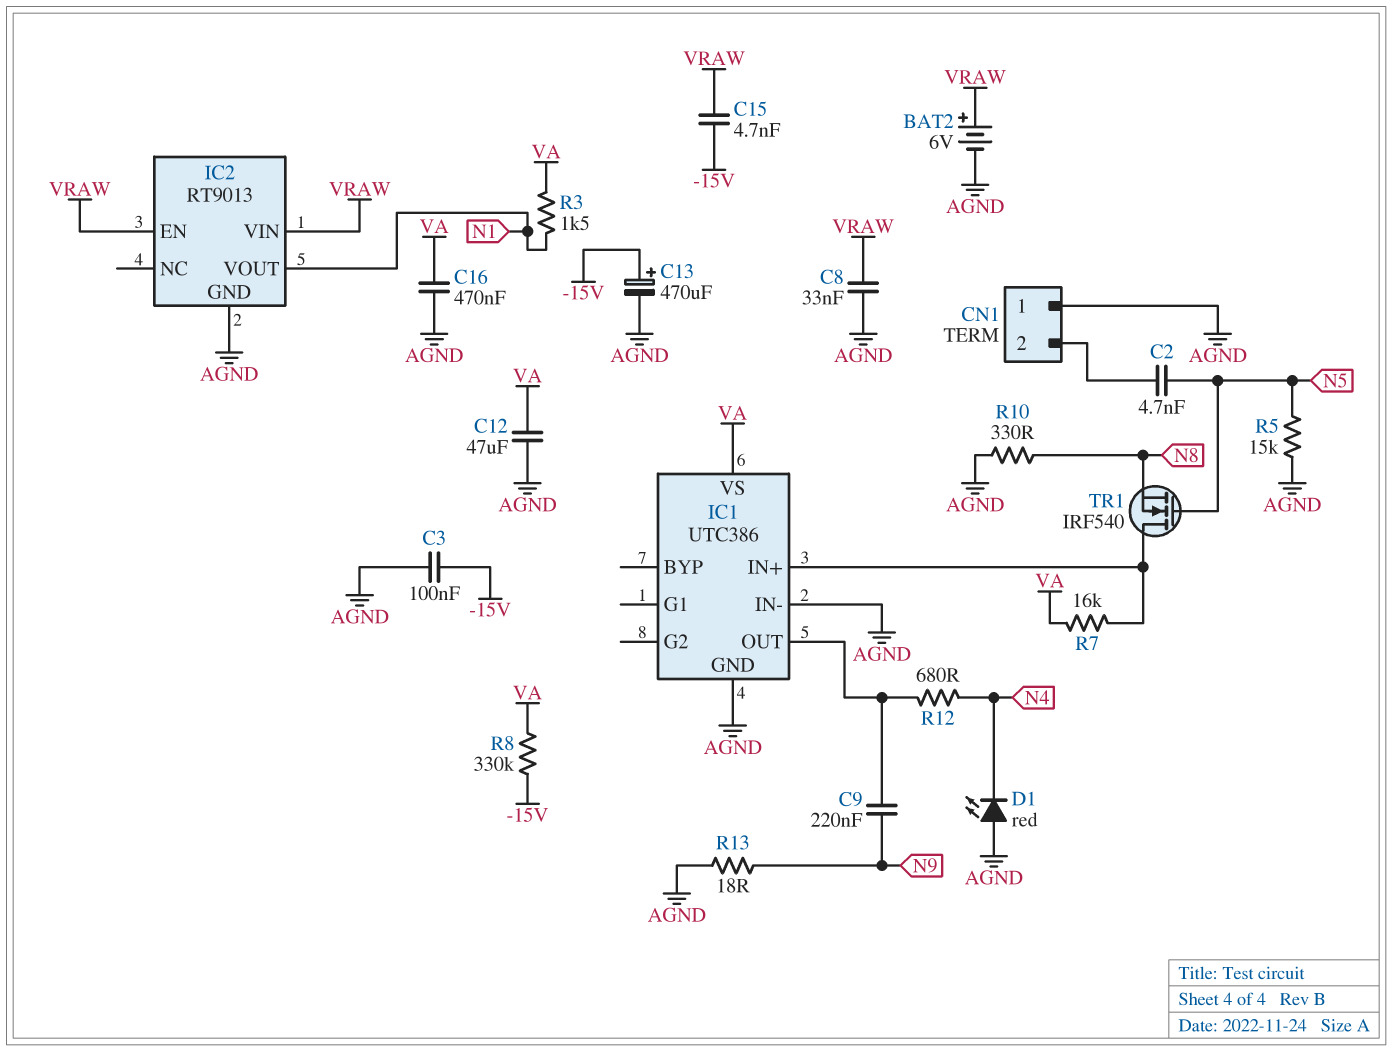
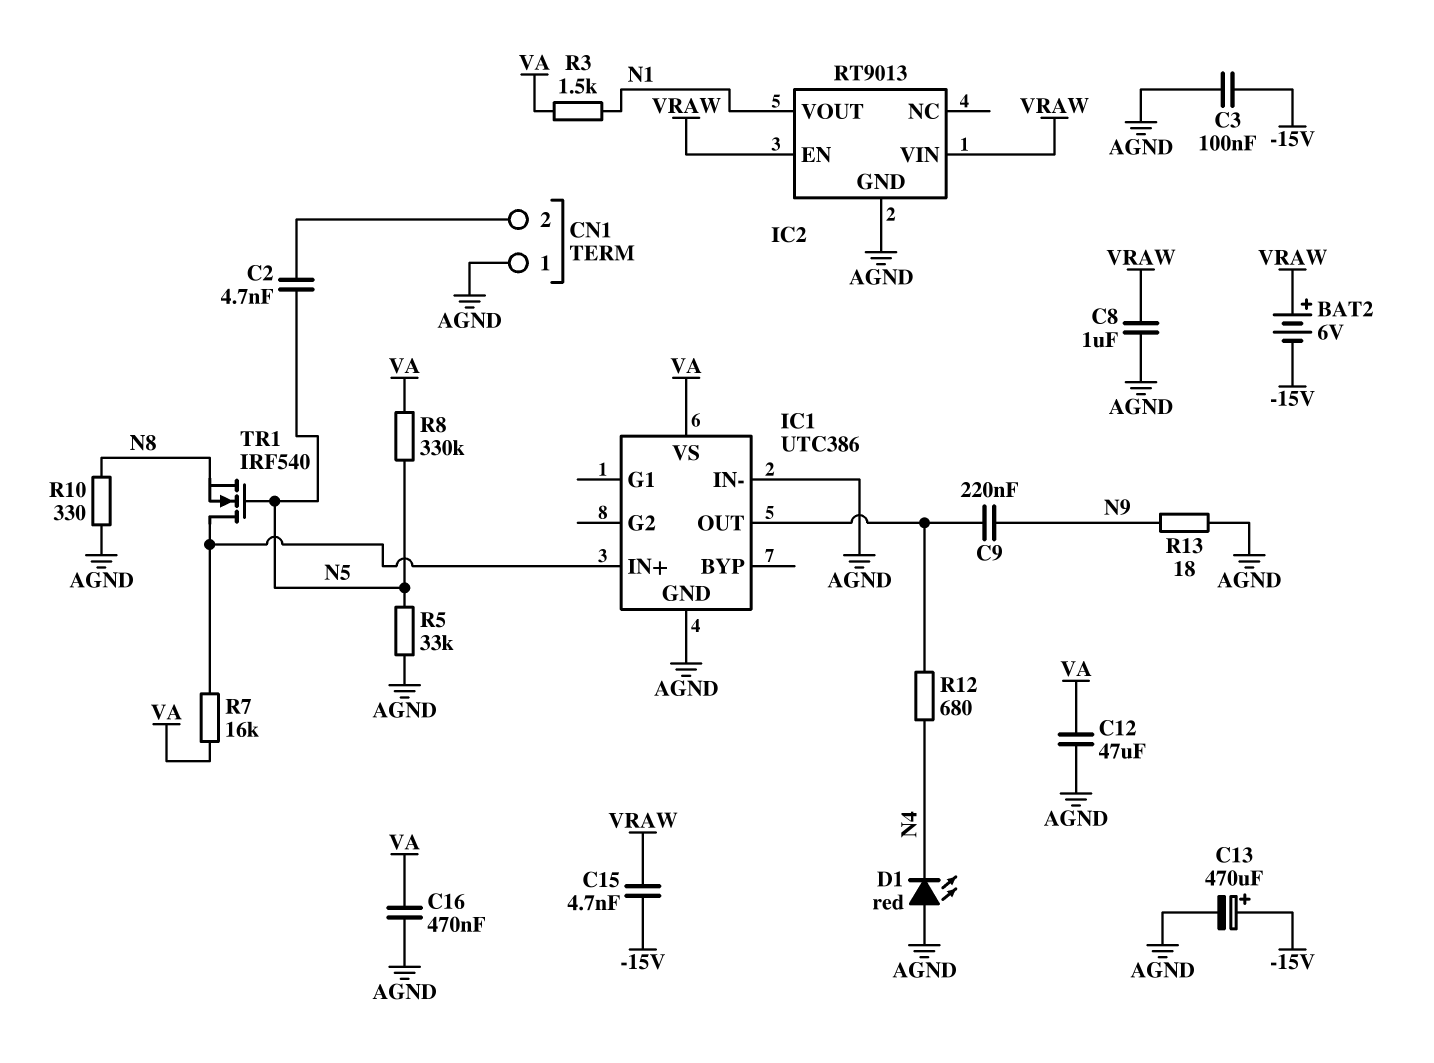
BAT2: 6V (plus VRAW, minus AGND) -> 6V (plus VRAW, minus -15V)
C8: 33nF (AGND, VRAW) -> 1uF (AGND, VRAW)
R5: 15k (AGND, N5) -> 33k (AGND, N5)
R8: 330k (-15V, VA) -> 330k (N5, VA)

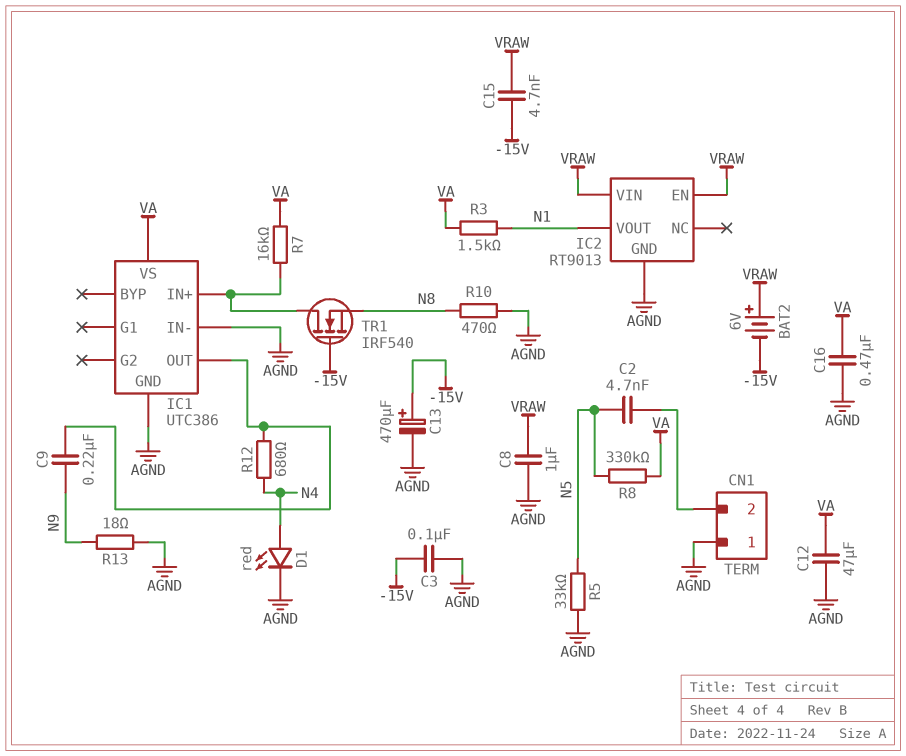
D1: LED red (A AGND, K N4) -> LED red (A N4, K AGND)
R10: 330 (AGND, N8) -> 470 (AGND, N8)
TR1: NMOS IRF540 (G N5, D IC1/IN+, S N8) -> NMOS IRF540 (G -15V, D IC1/IN+, S N8)

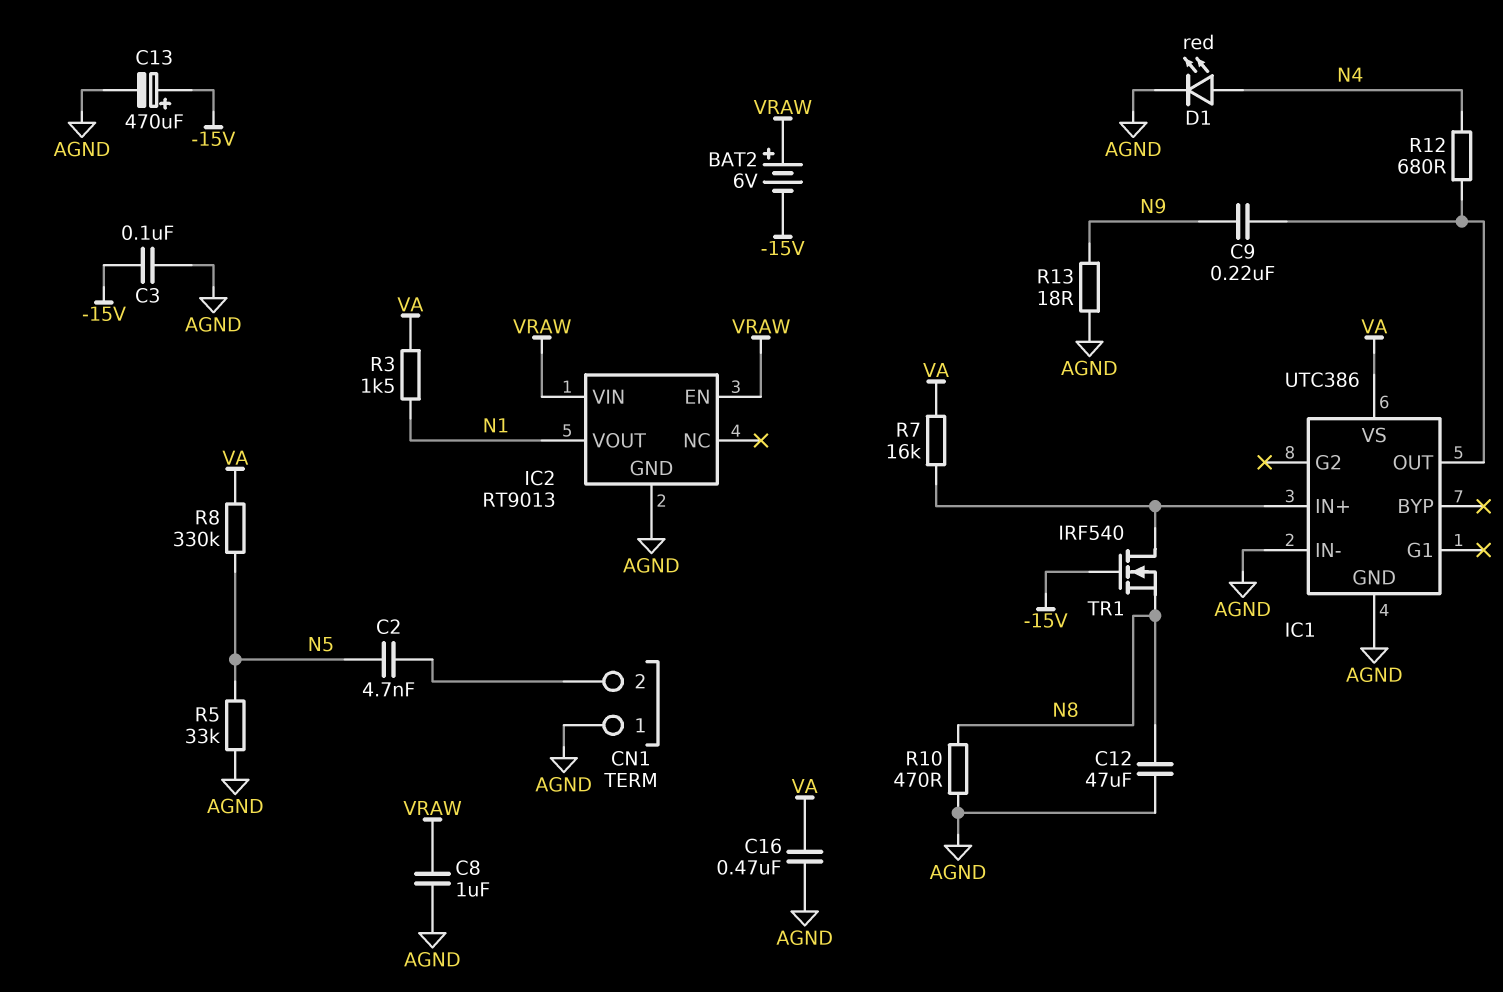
C12: 47uF (AGND, VA) -> 47uF (AGND, N8)
C15: 4.7nF (-15V, VRAW) -> none

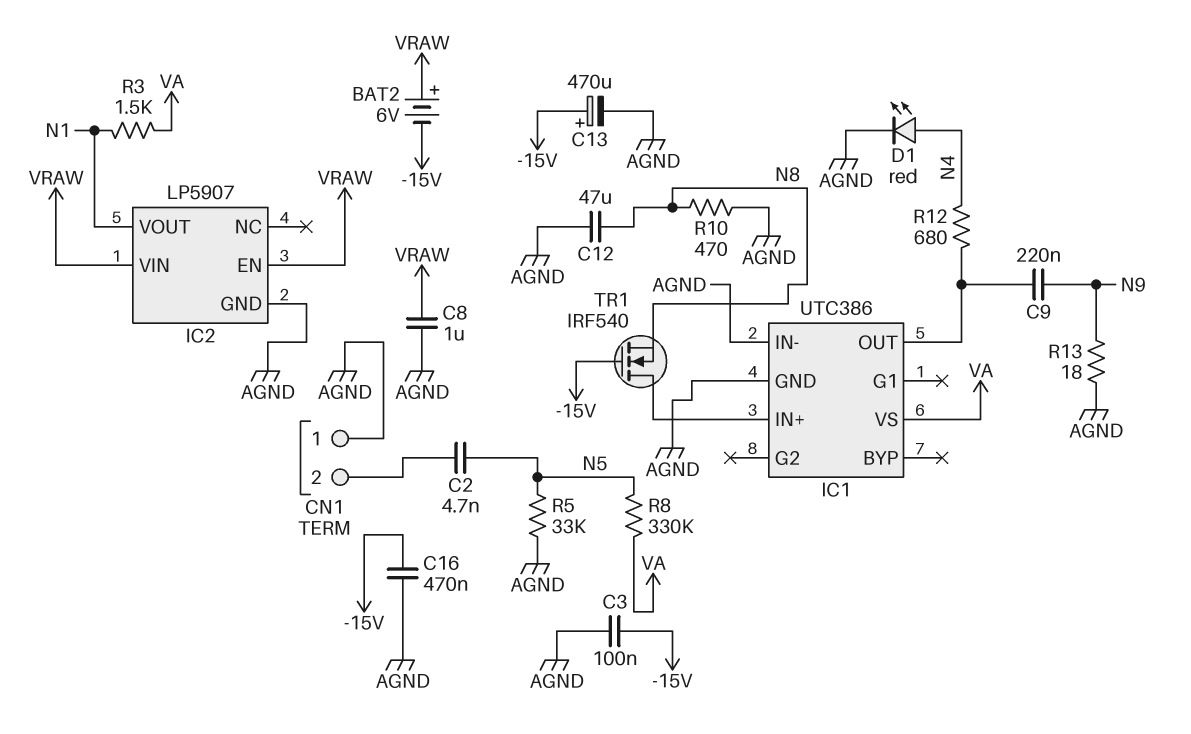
C16: 470nF (AGND, VA) -> 470nF (-15V, AGND)
IC2: RT9013 -> LP5907
R7: 16k (IC1/IN+, VA) -> none

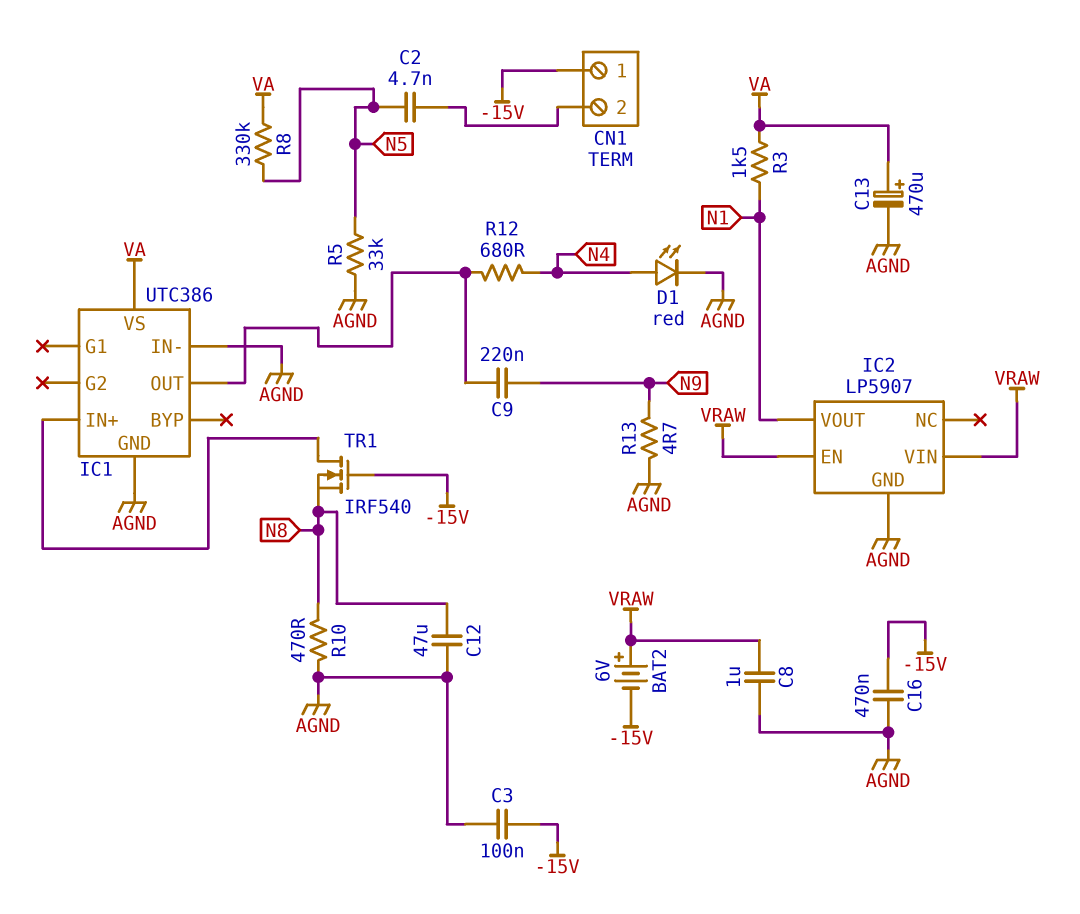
C13: 470uF (plus -15V, minus AGND) -> 470uF (plus VA, minus AGND)
CN1 pin 1: AGND -> -15V
R13: 18 (AGND, N9) -> 4.7 (AGND, N9)

